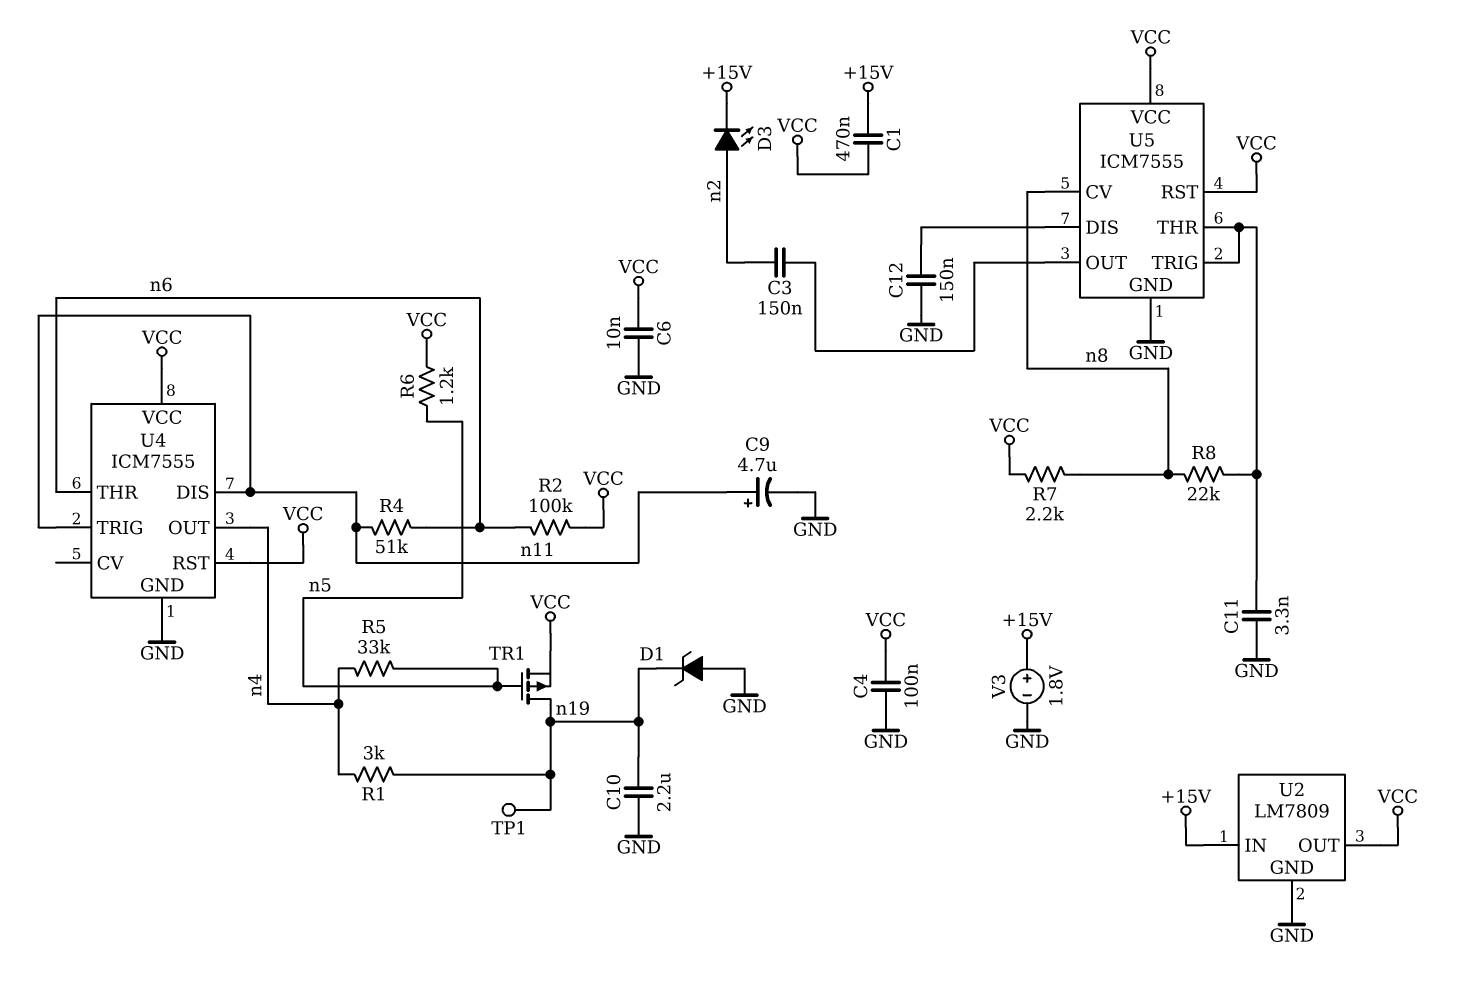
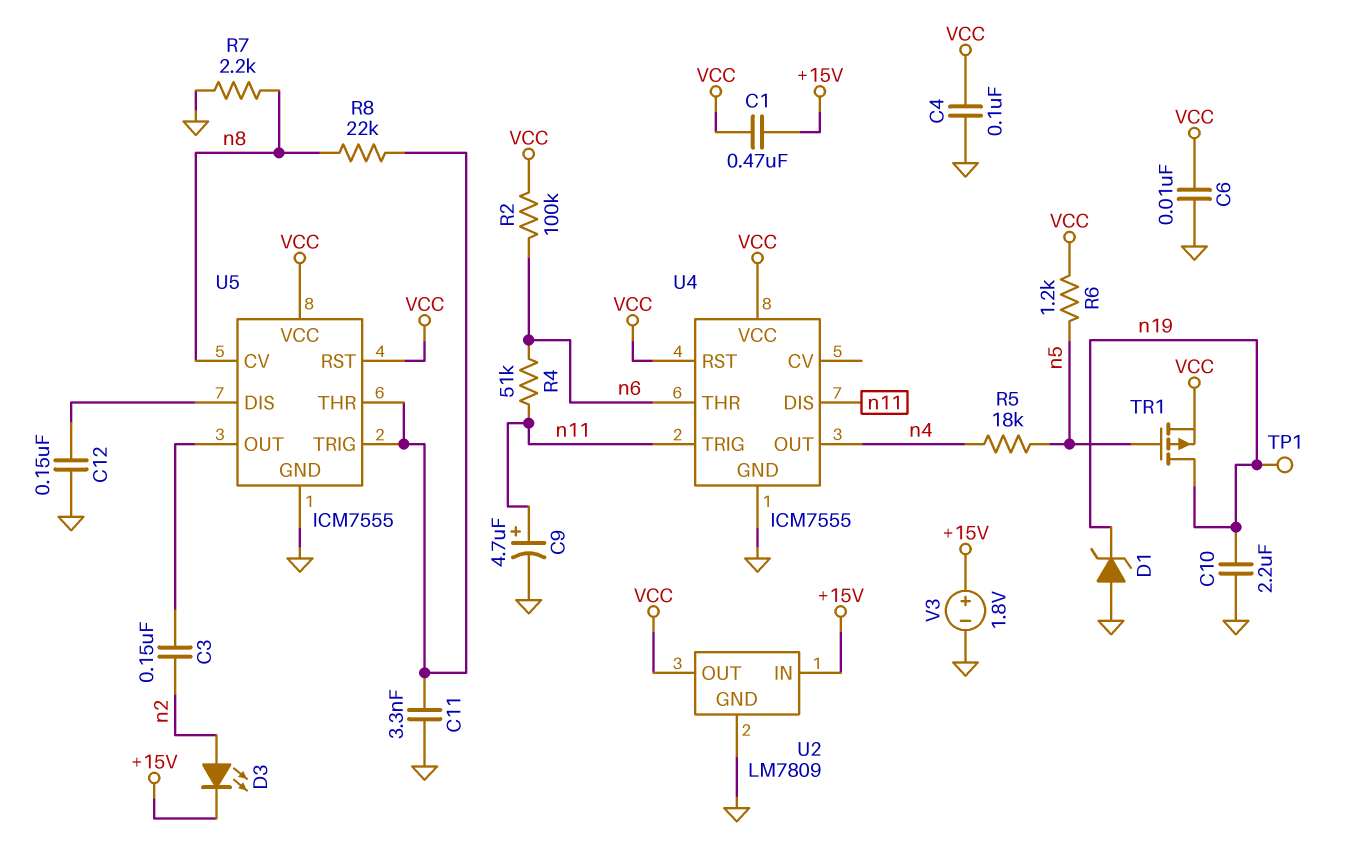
R1: 3k (n4, n19) -> none
R5: 33k (n4, n5) -> 18k (n4, n5)
R7: 2.2k (VCC, n8) -> 2.2k (GND, n8)

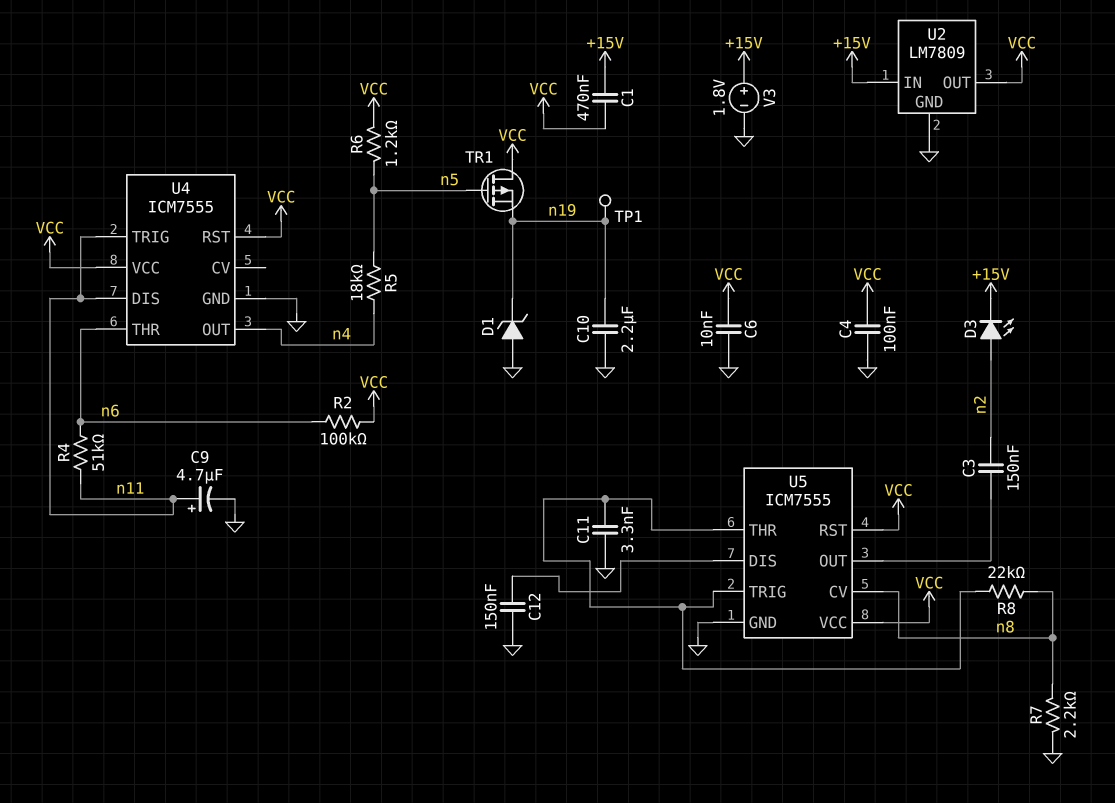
TR1: PMOS (G n5, D n19, S VCC) -> PMOS (G n5, D VCC, S n19)

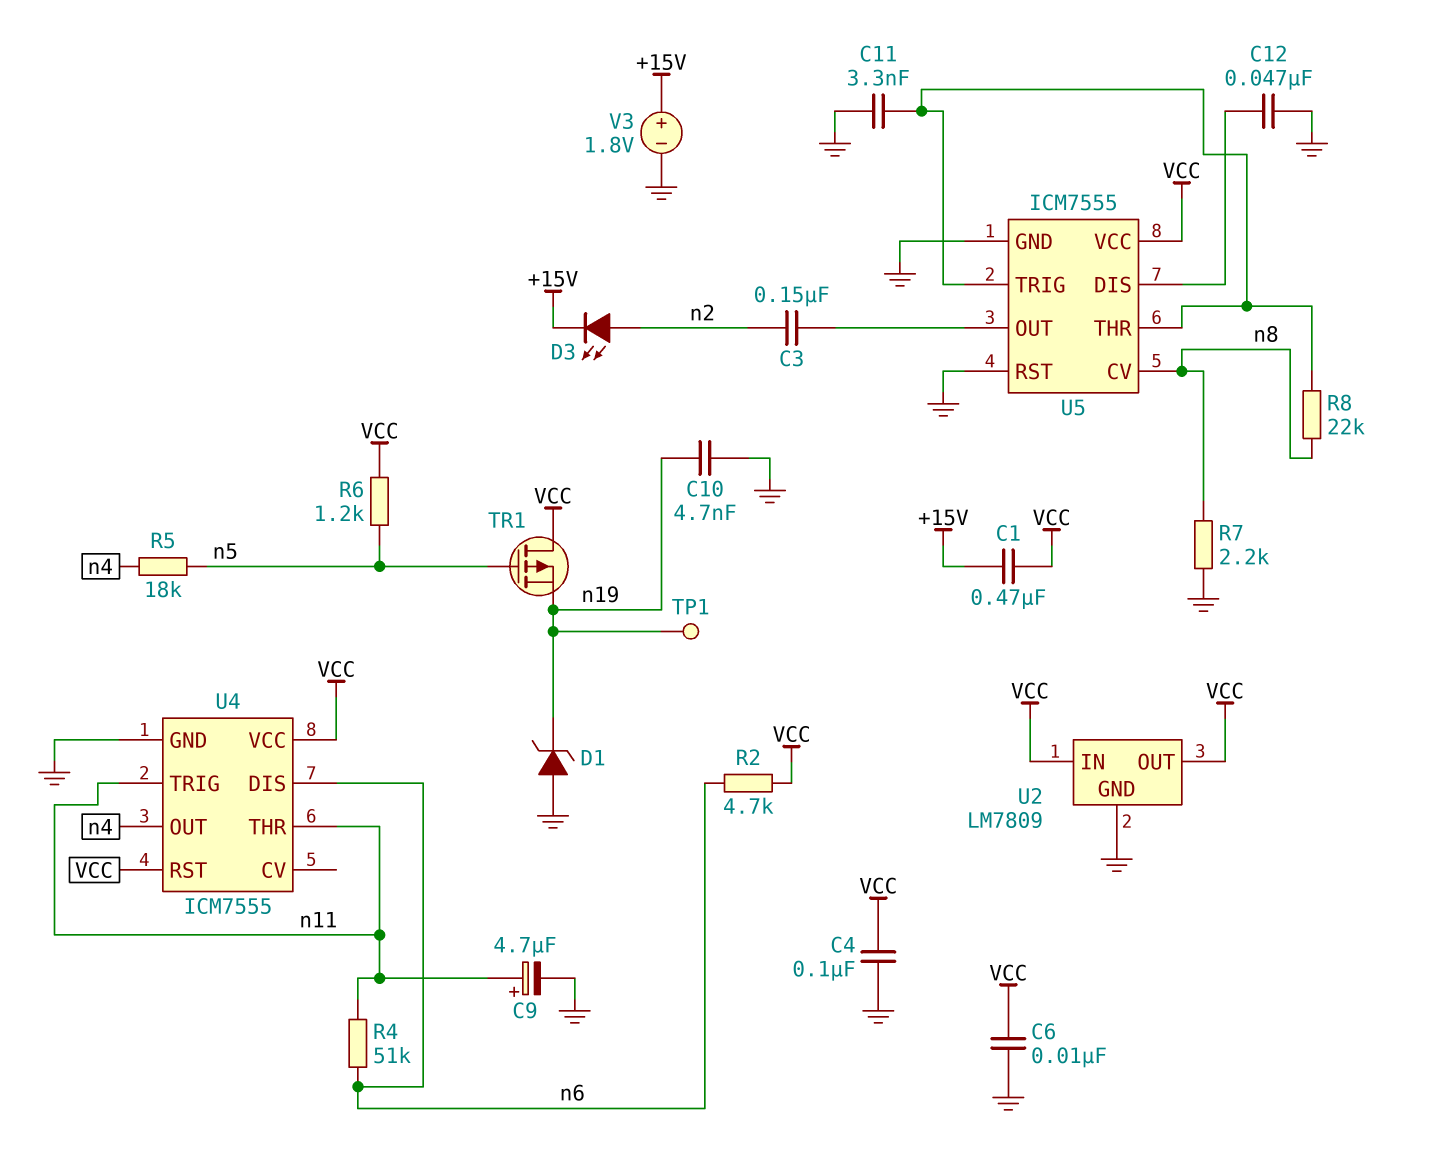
C10: 2.2uF (GND, n19) -> 4.7nF (GND, n19)
C12: 150nF (GND, U5/DIS) -> 47nF (GND, U5/DIS)
R2: 100k (VCC, n6) -> 4.7k (VCC, n6)
U2 pin IN: +15V -> VCC
U4 pin DIS: n11 -> n6
U4 pin THR: n6 -> n11
U5 pin RST: VCC -> GND

